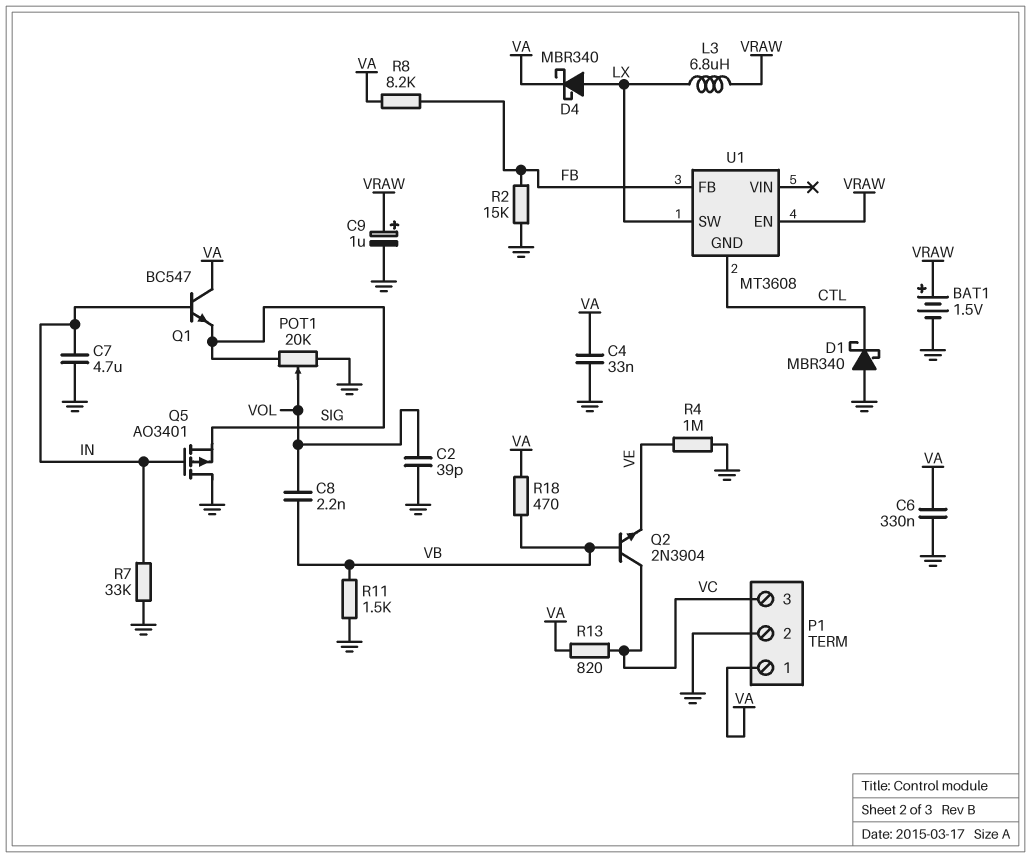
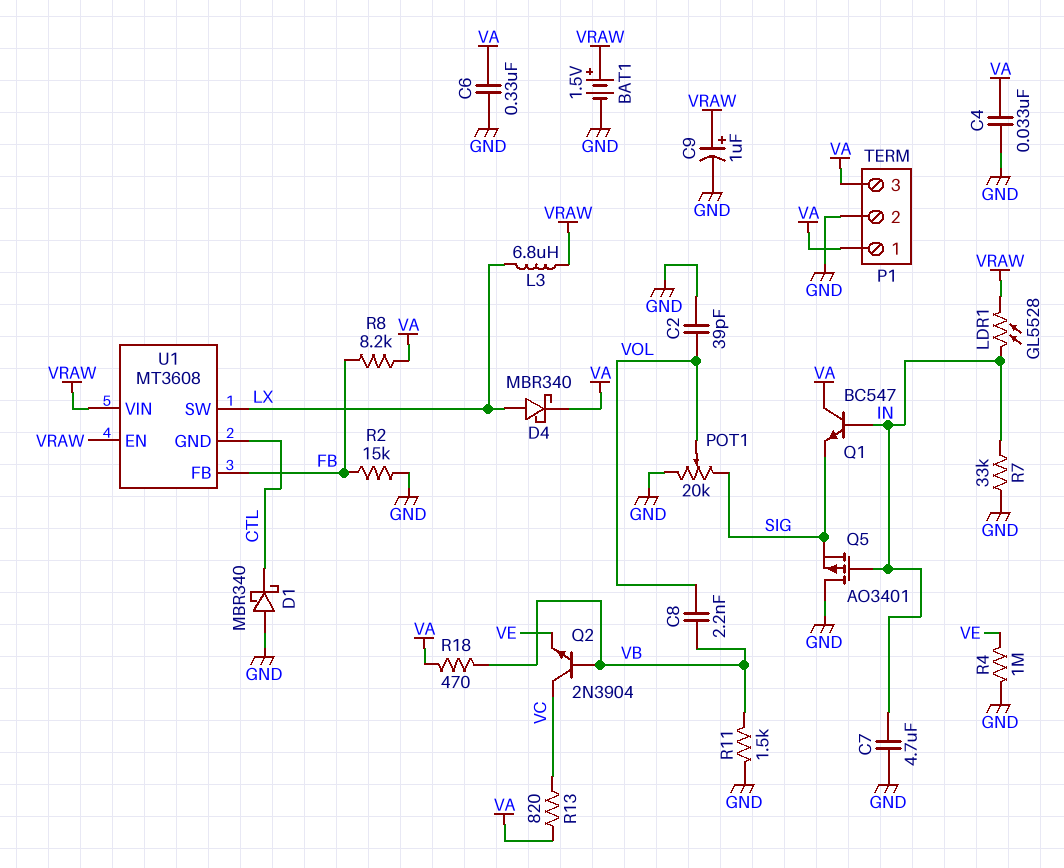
LDR1: none -> GL5528 (IN, VRAW)
P1 pin 3: VC -> VA
U1 pin VIN: none -> VRAW

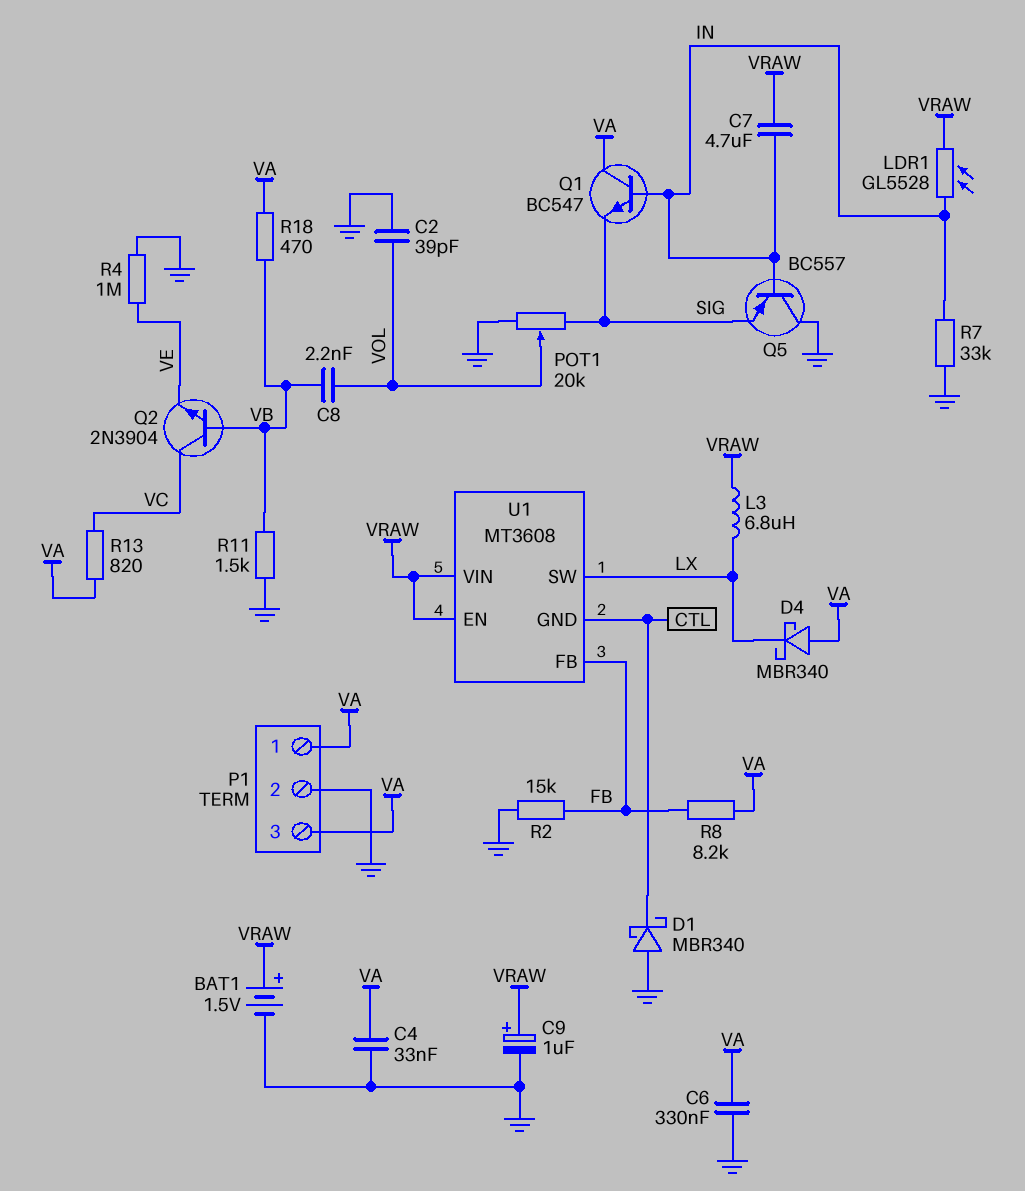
C7: 4.7uF (GND, IN) -> 4.7uF (IN, VRAW)
D4: schottky MBR340 (A LX, K VA) -> schottky MBR340 (A VA, K LX)
Q5: PMOS AO3401 (G IN, D GND, S SIG) -> PNP BC557 (B IN, C GND, E SIG)

